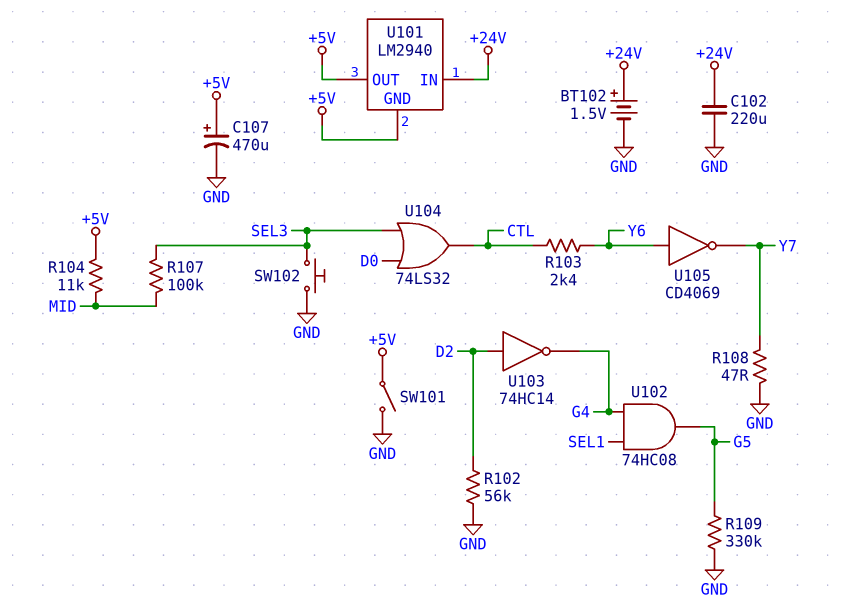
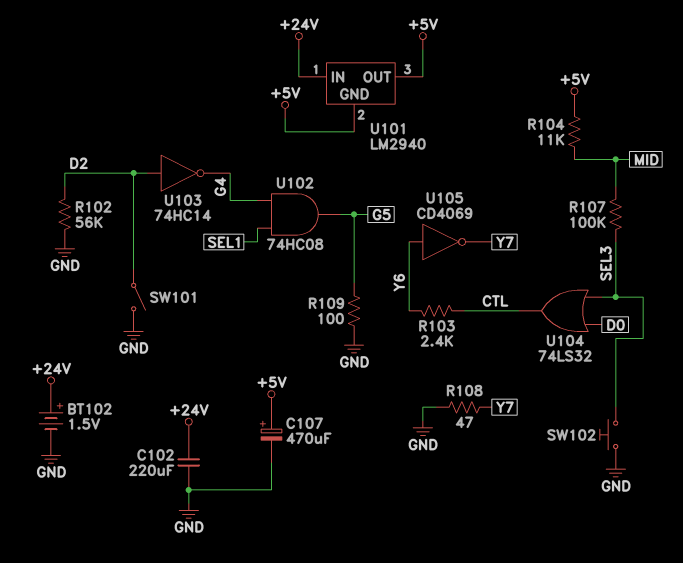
R109: 330k (G5, GND) -> 100 (G5, GND)
SW101: switch (+5V, GND) -> switch (D2, GND)

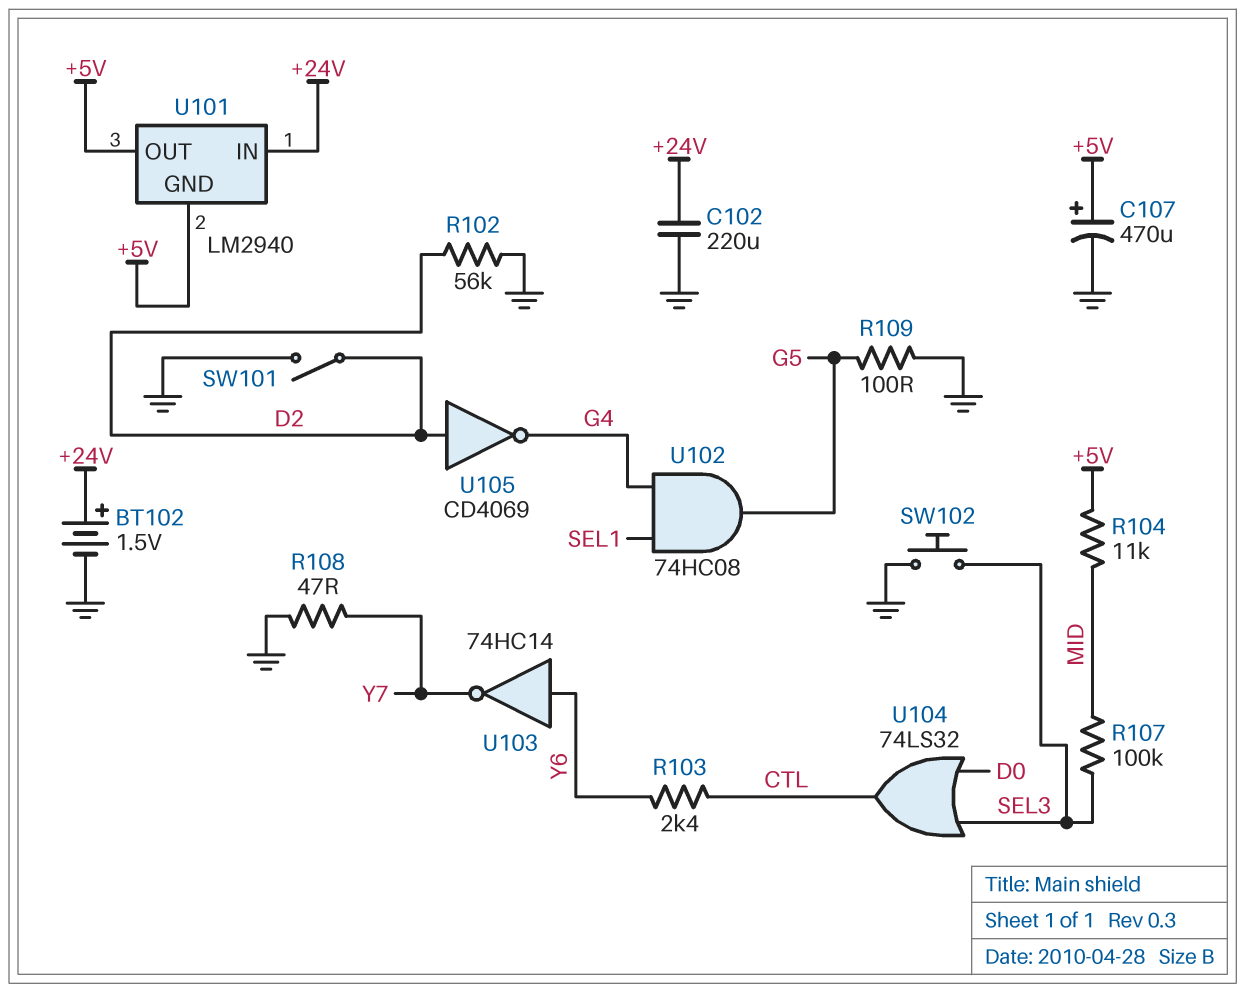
U103: NOT 74HC14 (in D2, out G4) -> NOT 74HC14 (in Y6, out Y7)
U105: NOT CD4069 (in Y6, out Y7) -> NOT CD4069 (in D2, out G4)

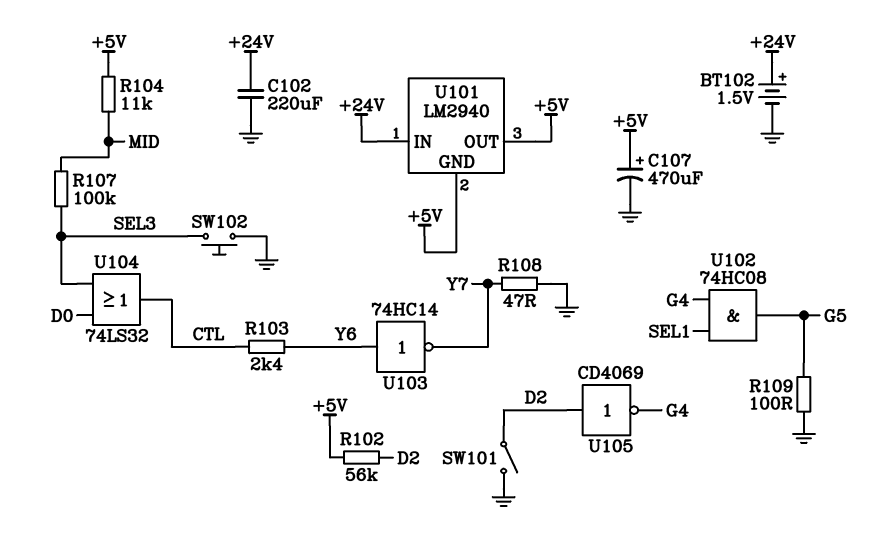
R102: 56k (D2, GND) -> 56k (+5V, D2)

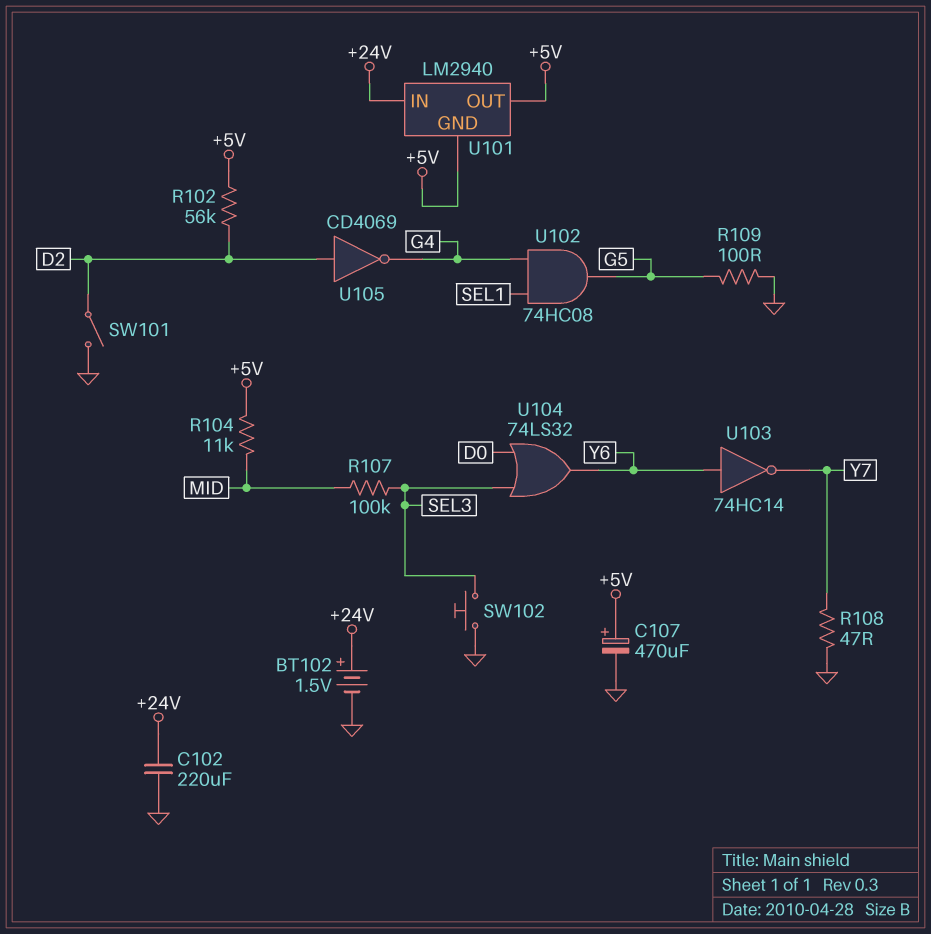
R103: 2.4k (CTL, Y6) -> none
U104: OR 74LS32 (in D0, in SEL3, out CTL) -> OR 74LS32 (in D0, in SEL3, out Y6)

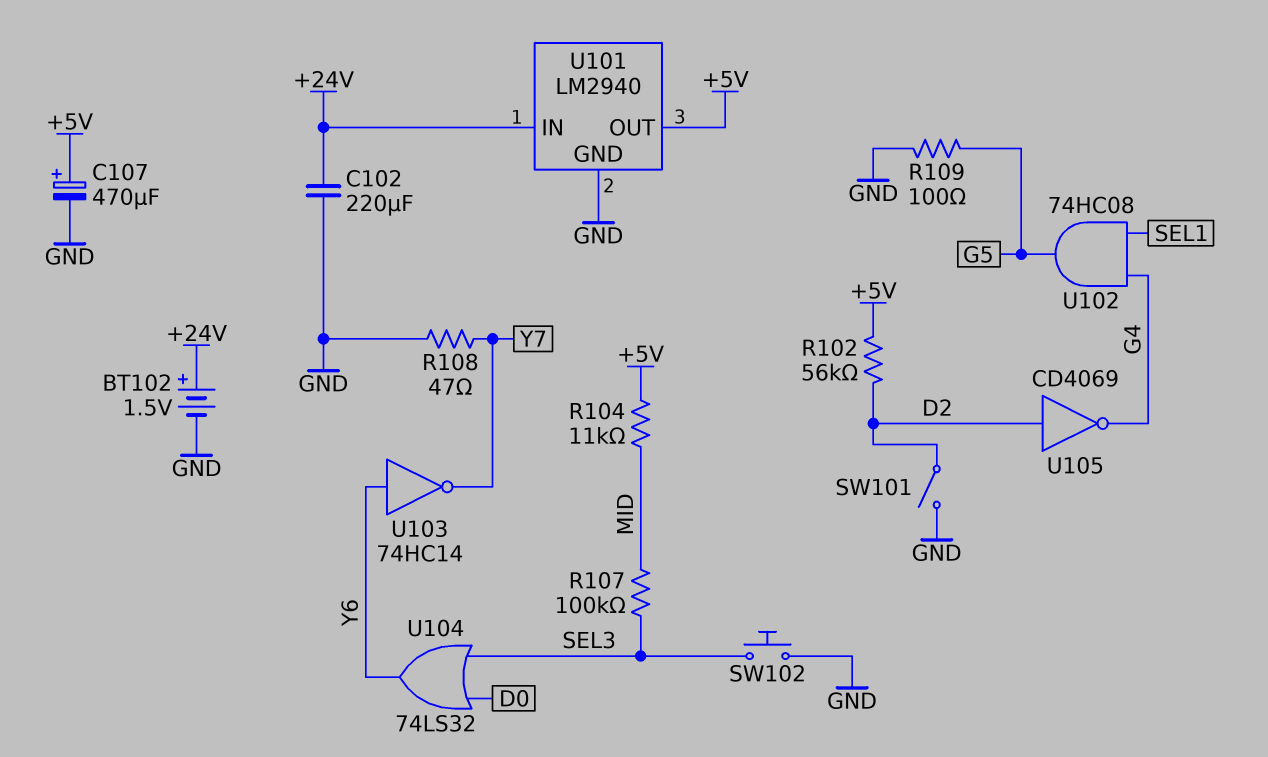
U101 pin GND: +5V -> GND

